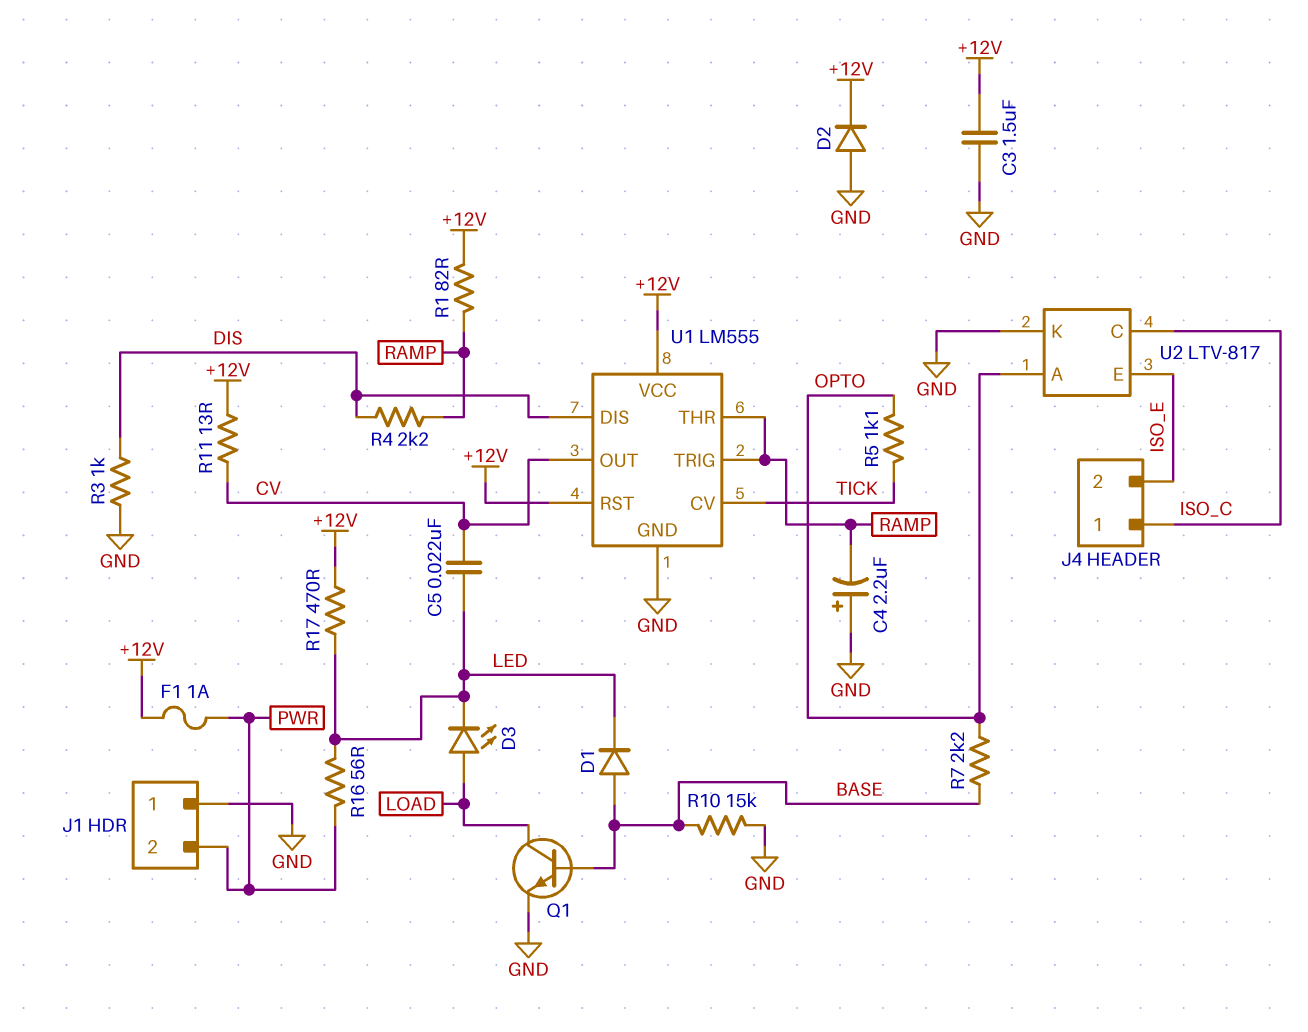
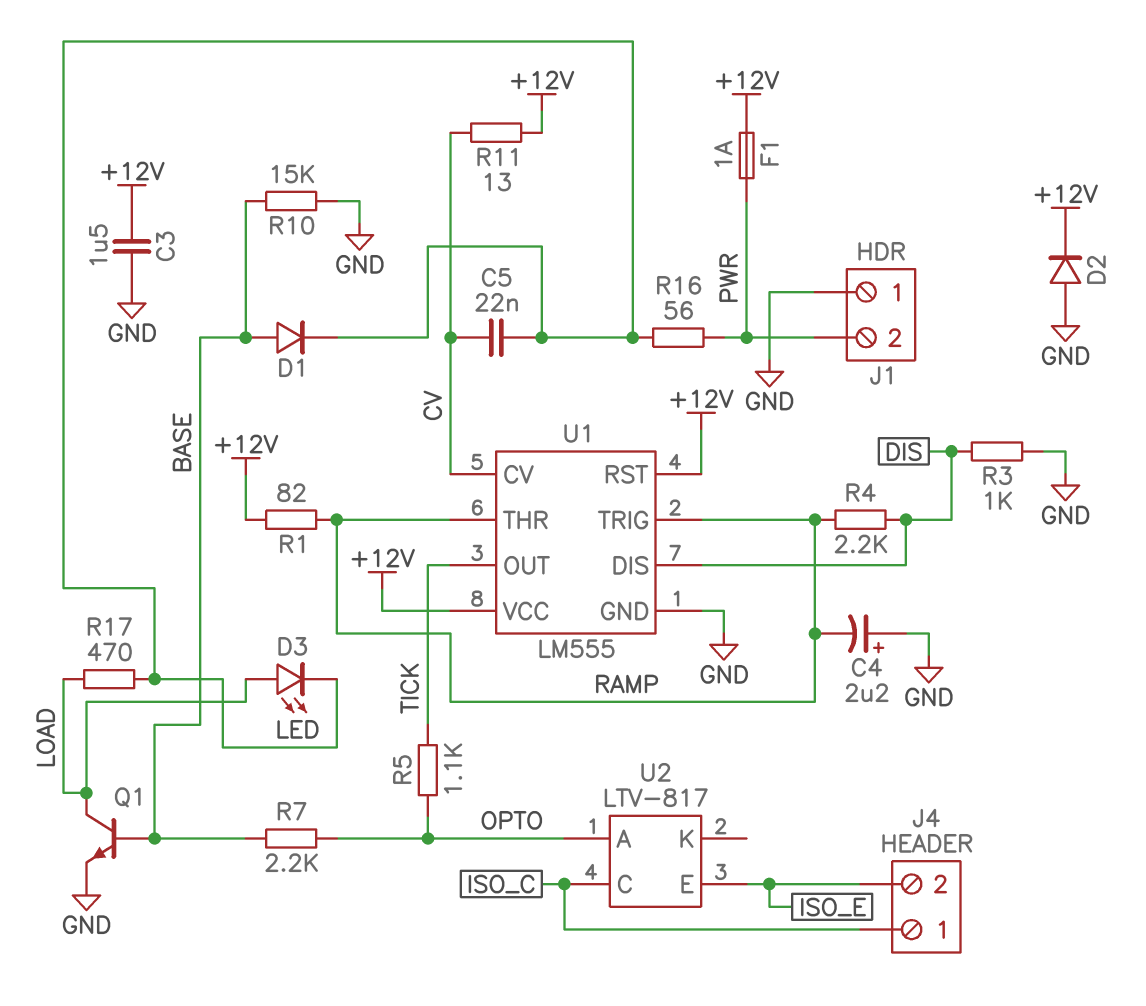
R17: 470 (+12V, LED) -> 470 (LED, LOAD)
U1 pin CV: TICK -> CV
U1 pin OUT: CV -> TICK
U2 pin K: GND -> none

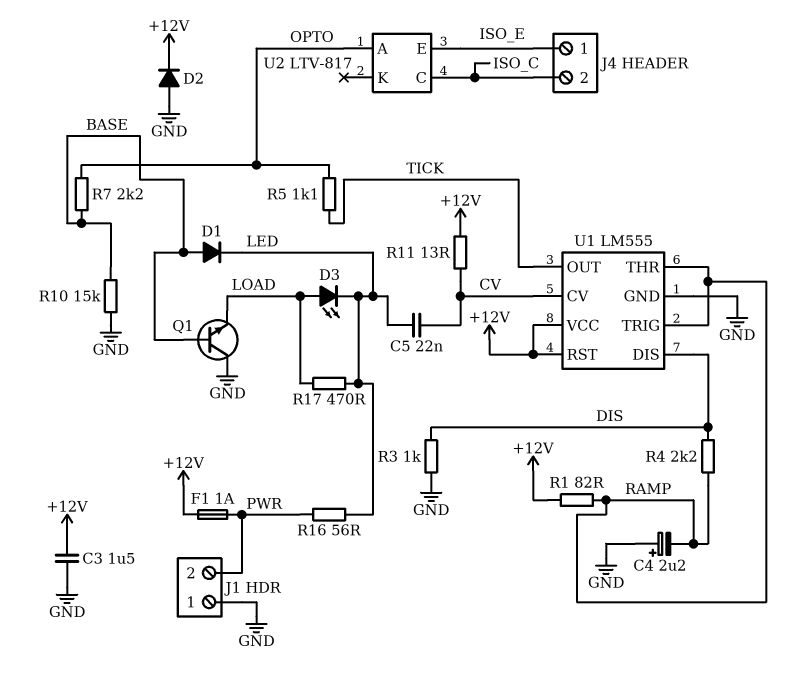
J4 pin 1: ISO_C -> ISO_E
J4 pin 2: ISO_E -> ISO_C
Q1: NPN (B BASE, C LOAD, E GND) -> NPN (B BASE, C GND, E LOAD)

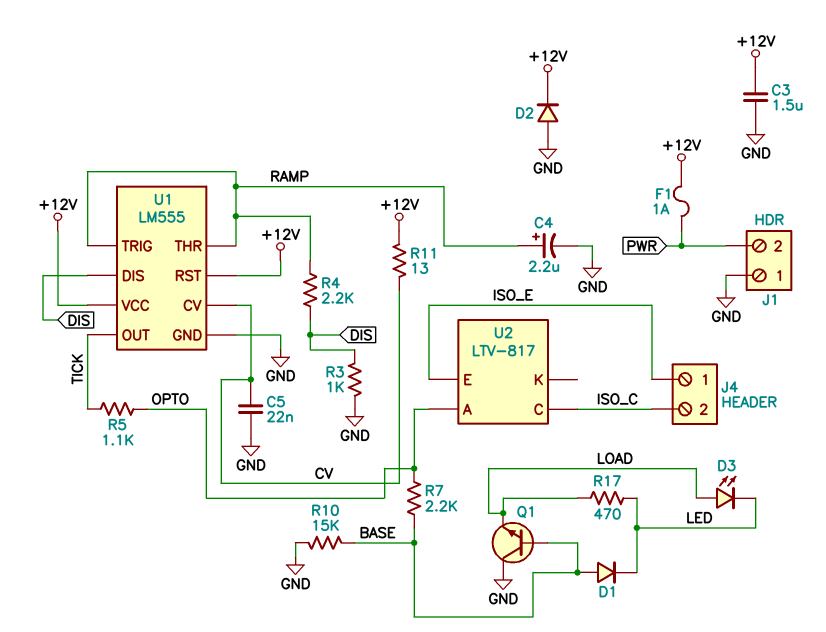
C4: 2.2uF (plus GND, minus RAMP) -> 2.2uF (plus RAMP, minus GND)
C5: 22nF (CV, LED) -> 22nF (CV, GND)
R1: 82 (+12V, RAMP) -> none
R16: 56 (LED, PWR) -> none

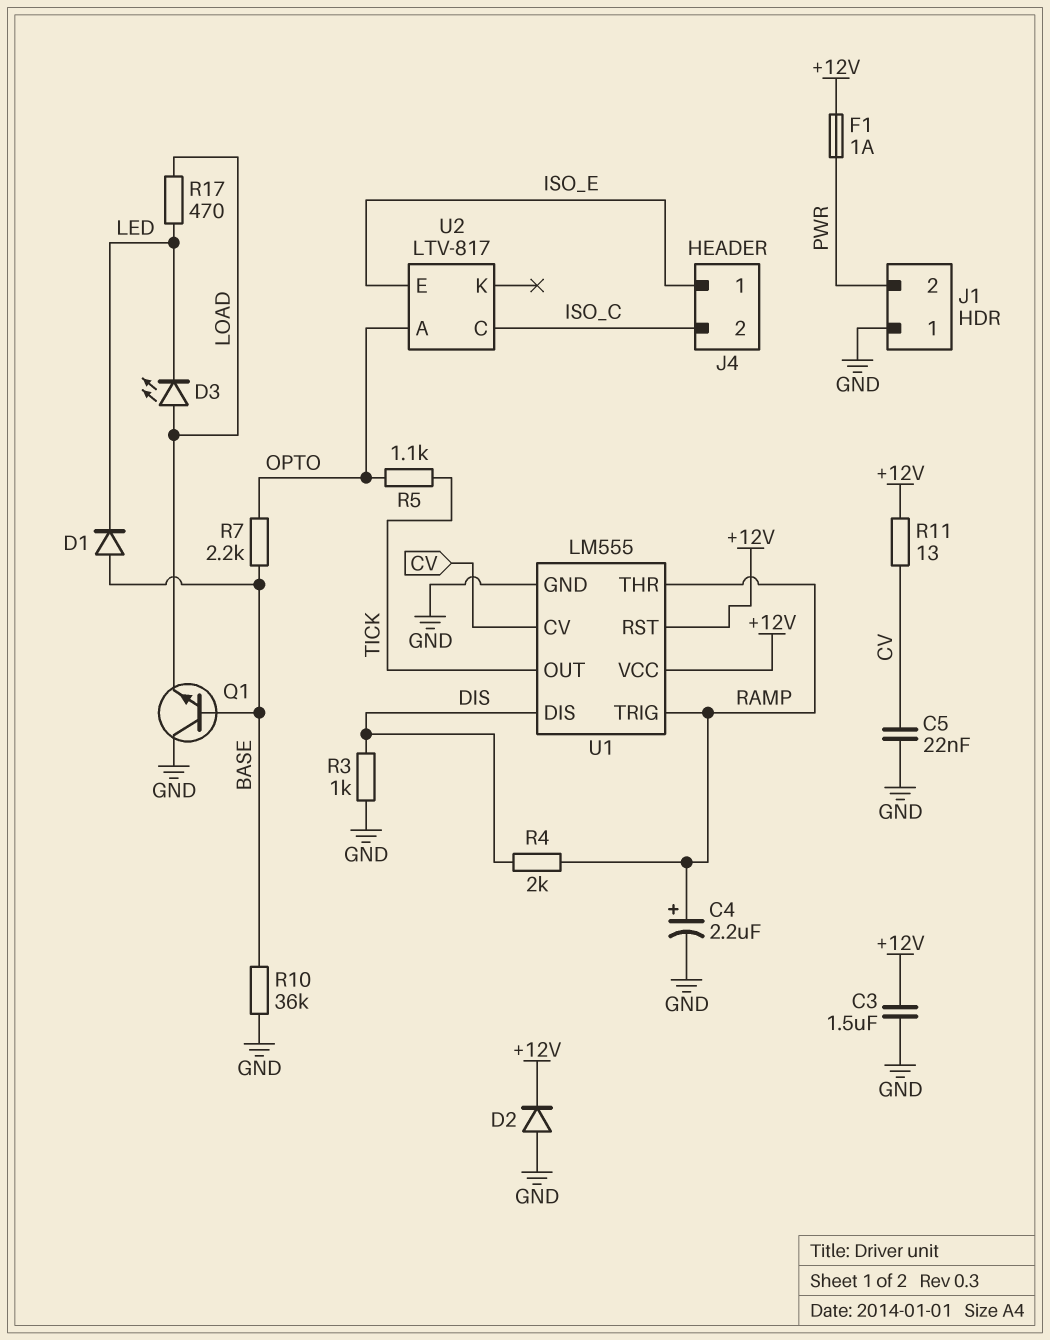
R4: 2.2k (DIS, RAMP) -> 2k (DIS, RAMP)
R10: 15k (BASE, GND) -> 36k (BASE, GND)

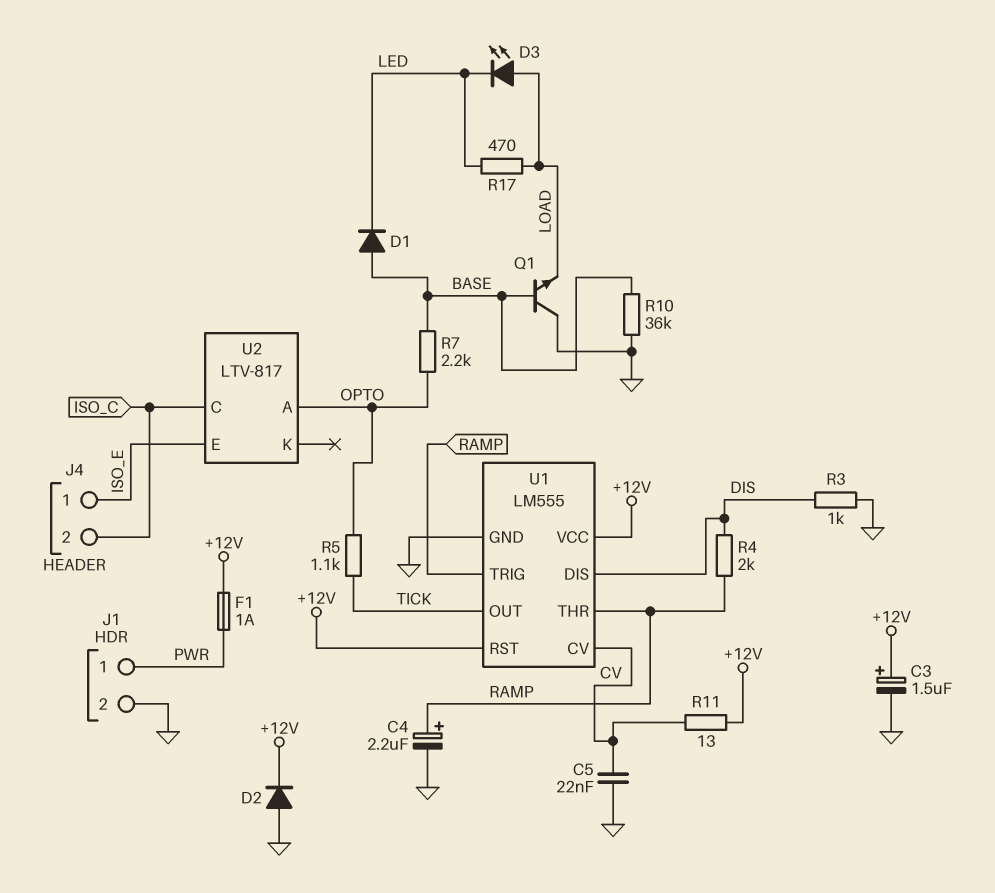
C3: 1.5uF (+12V, GND) -> 1.5uF (plus +12V, minus GND)
J1 pin 1: GND -> PWR
J1 pin 2: PWR -> GND

